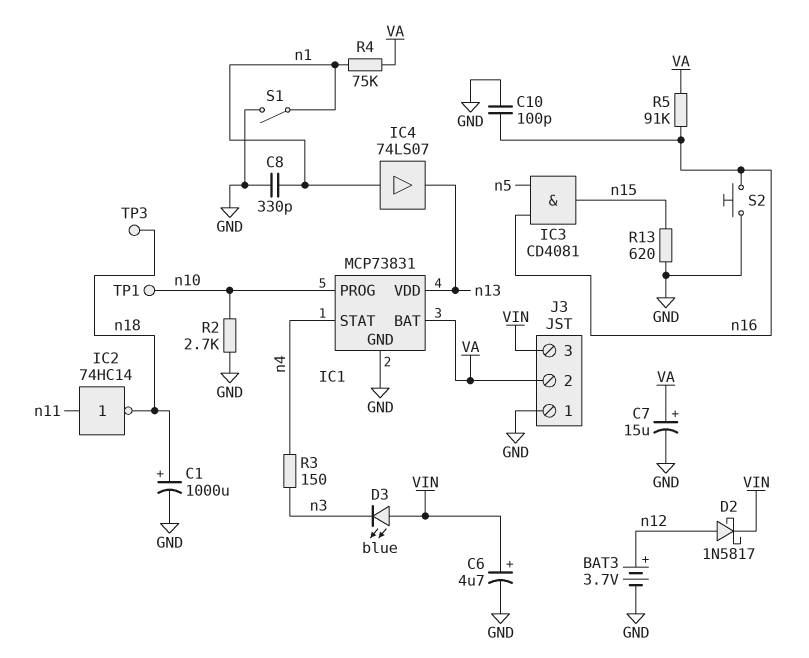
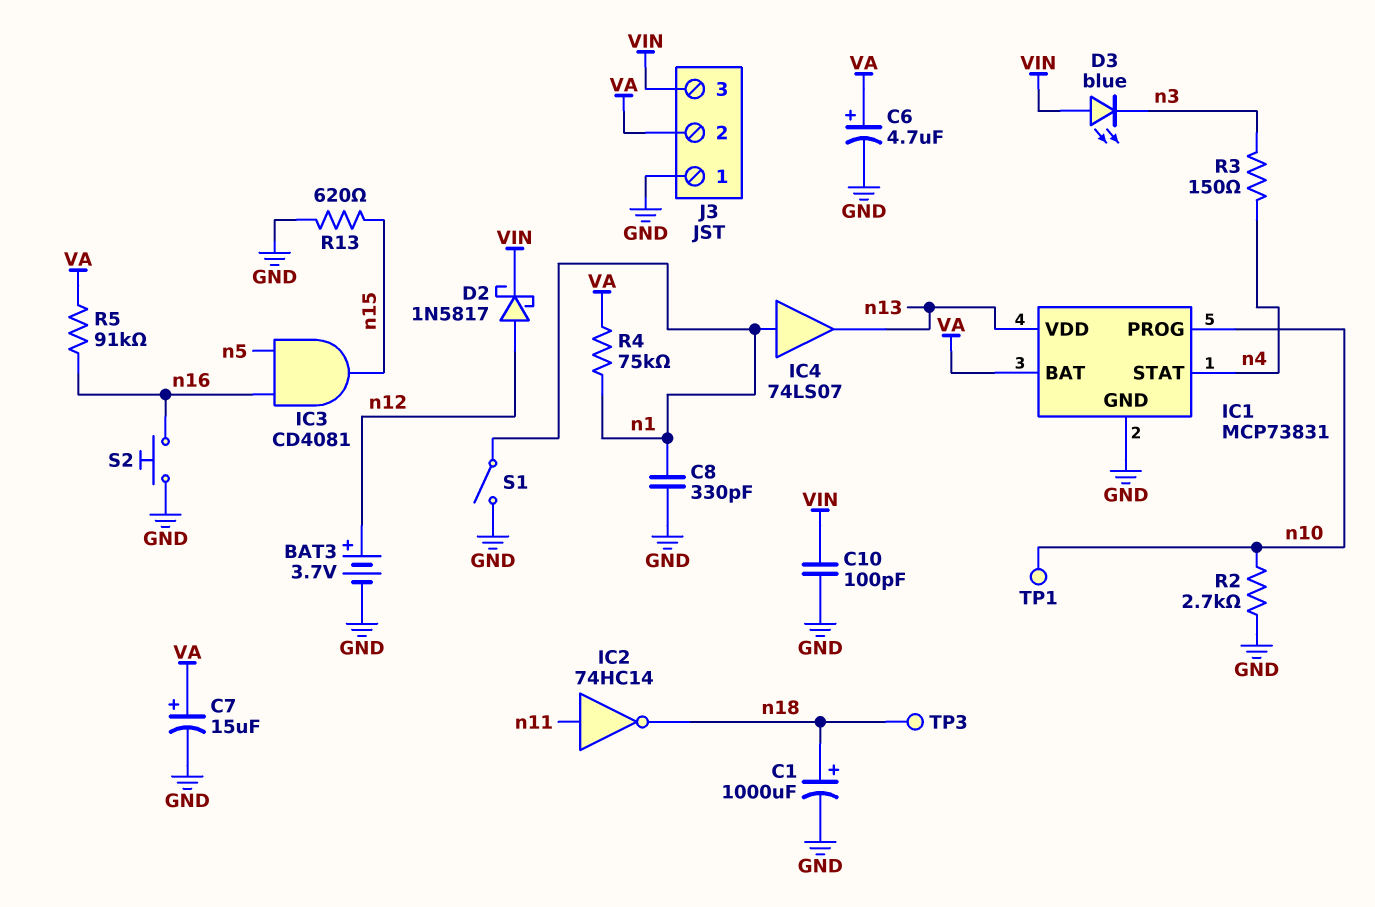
C6: 4.7uF (plus VIN, minus GND) -> 4.7uF (plus VA, minus GND)
C10: 100pF (GND, n16) -> 100pF (GND, VIN)

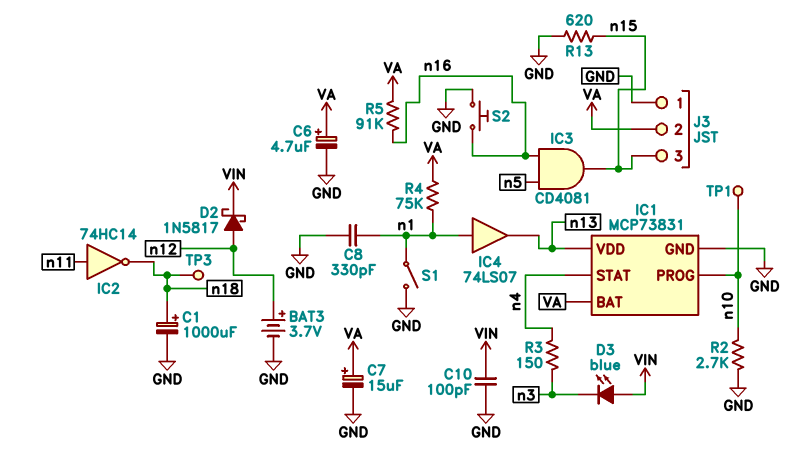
J3 pin 3: VIN -> n15

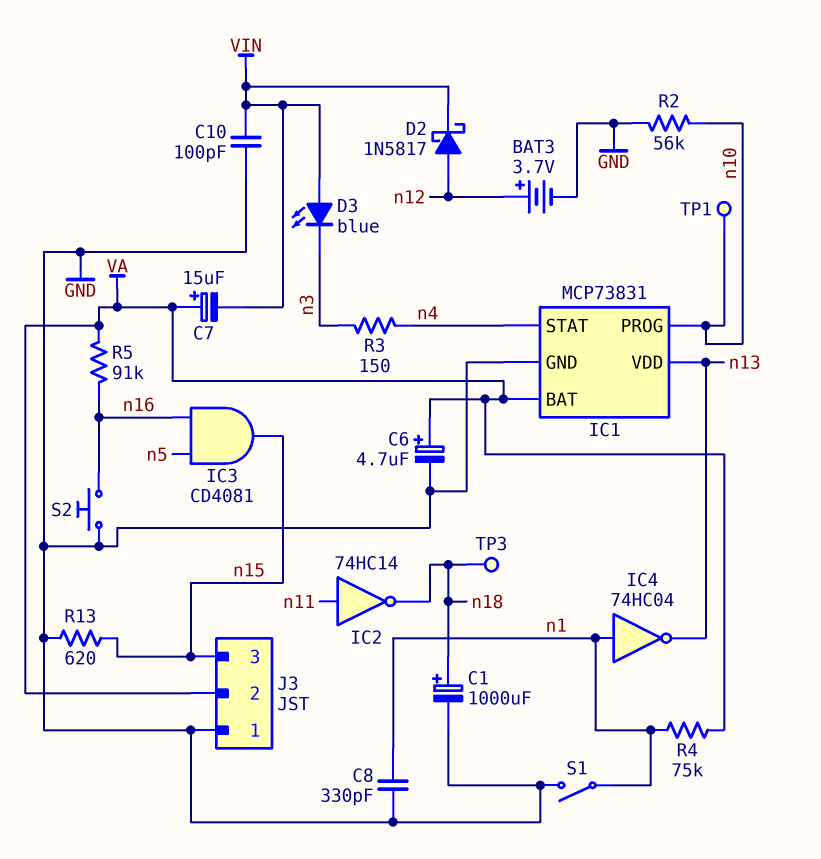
C7: 15uF (plus VA, minus GND) -> 15uF (plus VA, minus VIN)
IC4: buffer 74LS07 (in n1, out n13) -> NOT 74HC04 (in n1, out n13)
R2: 2.7k (GND, n10) -> 56k (GND, n10)

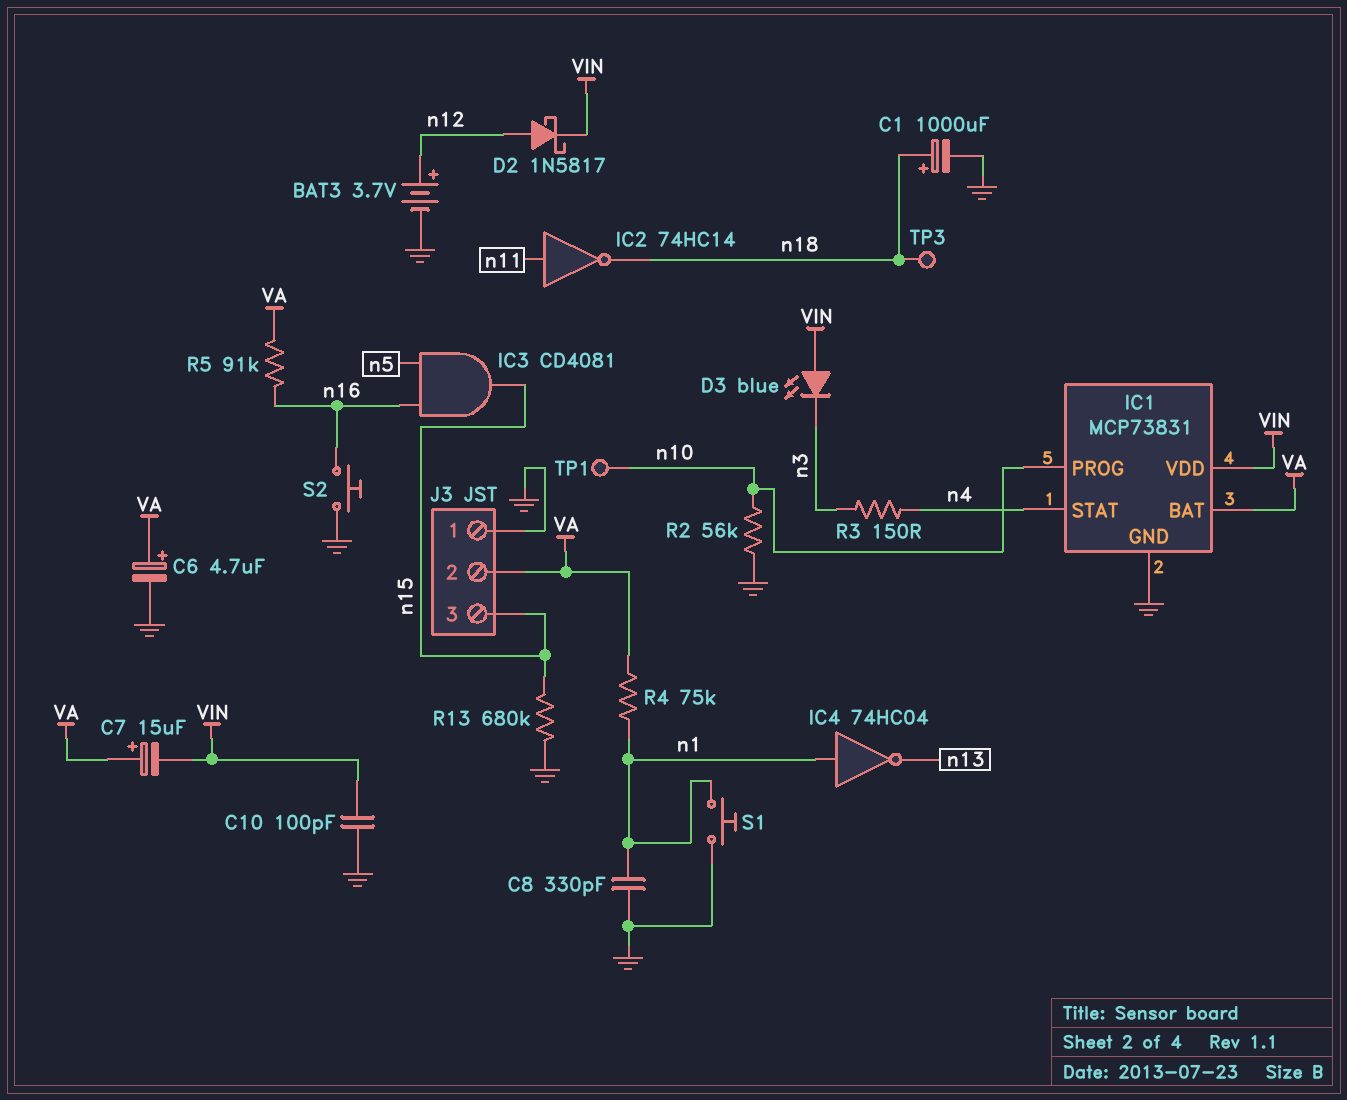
IC1 pin VDD: n13 -> VIN
R13: 620 (GND, n15) -> 680k (GND, n15)
S1: switch (GND, n1) -> button (GND, n1)

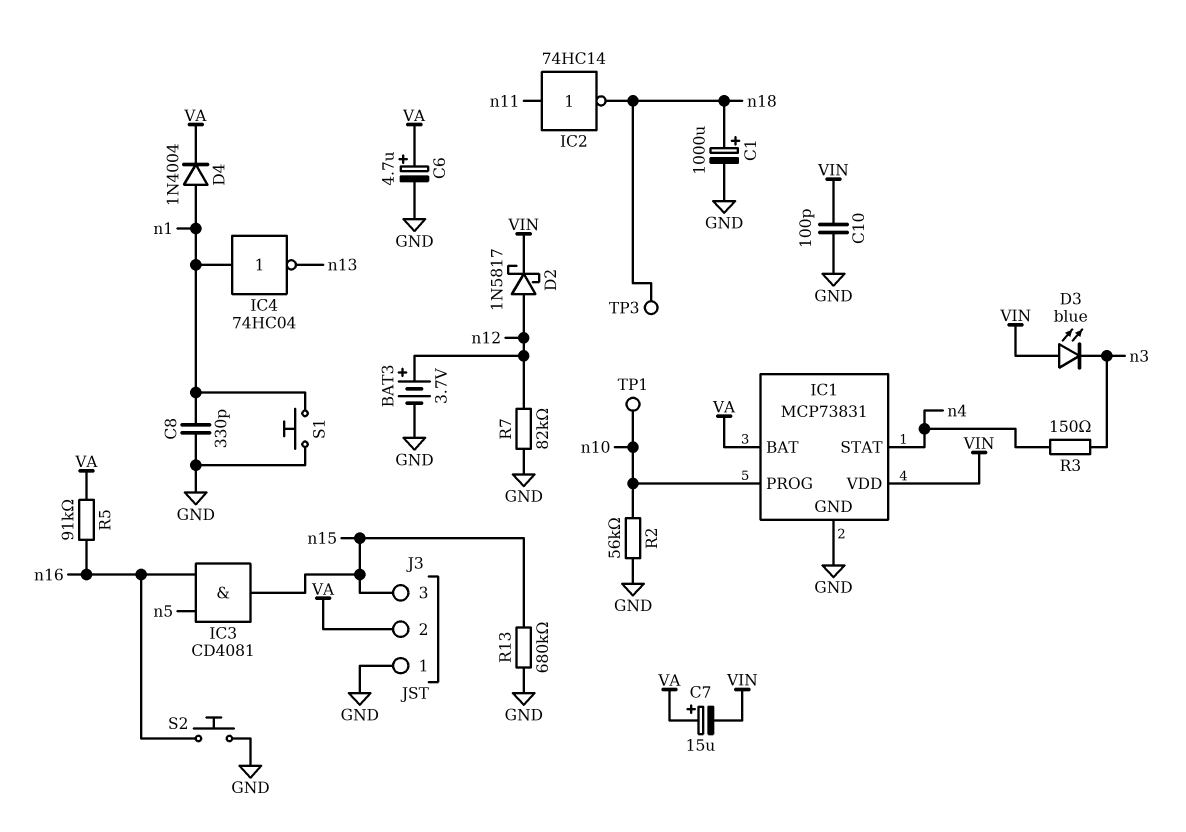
D4: none -> diode 1N4004 (A n1, K VA)
R4: 75k (VA, n1) -> none
R7: none -> 82k (GND, n12)

